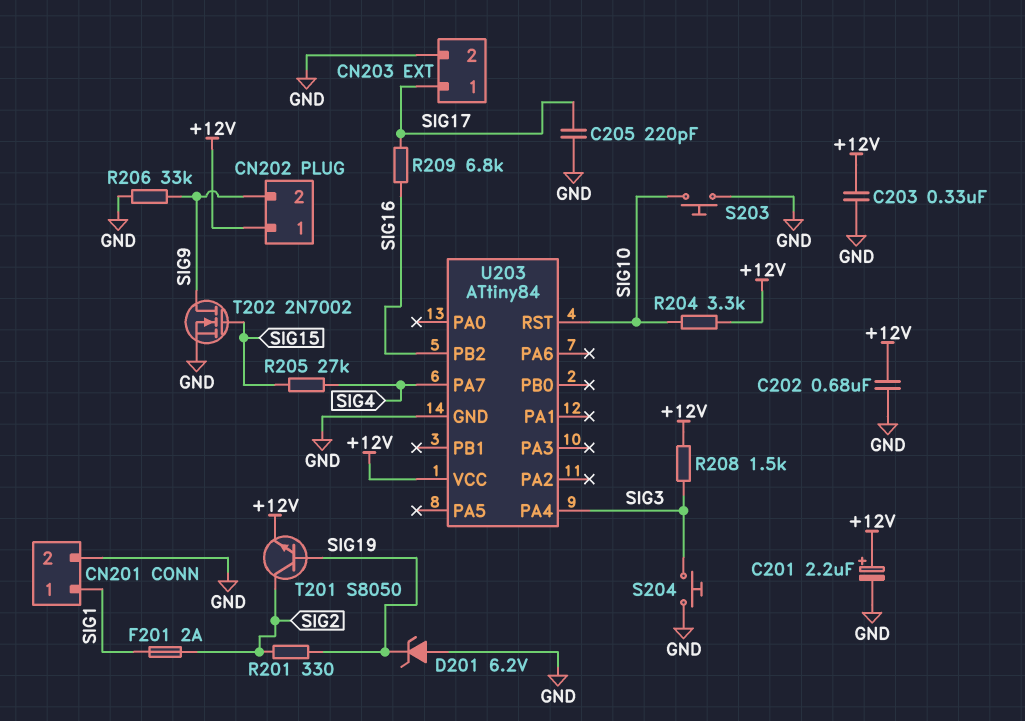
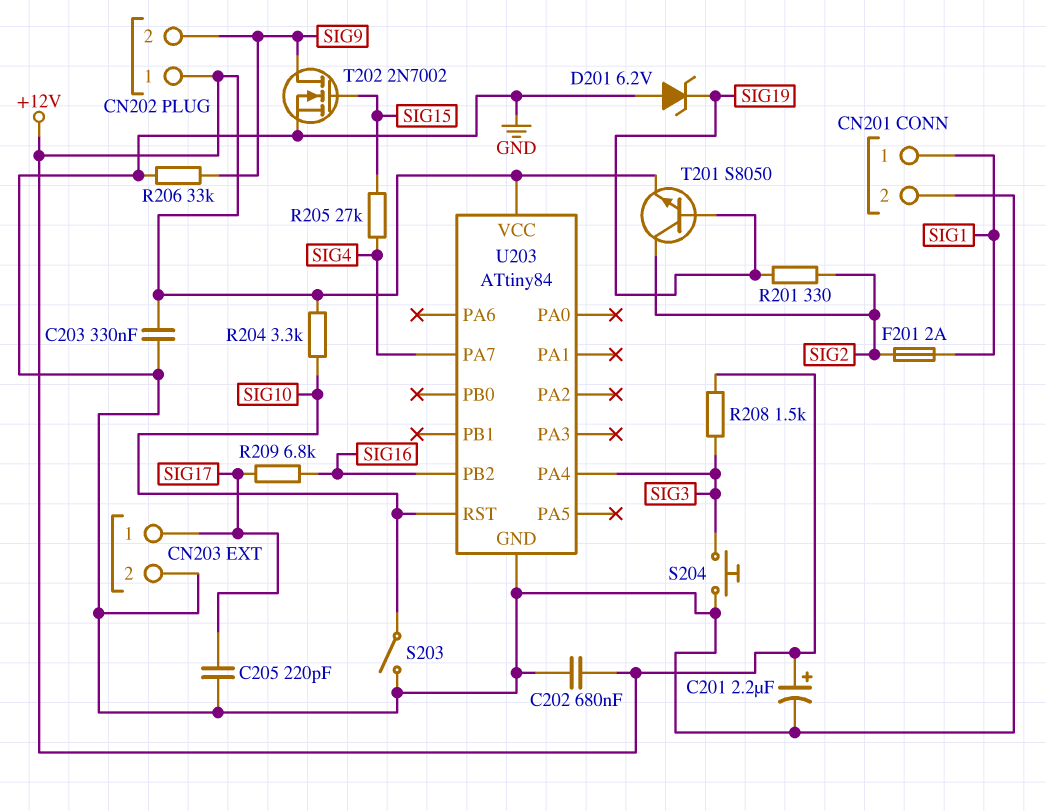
S203: button (GND, SIG10) -> switch (GND, SIG10)

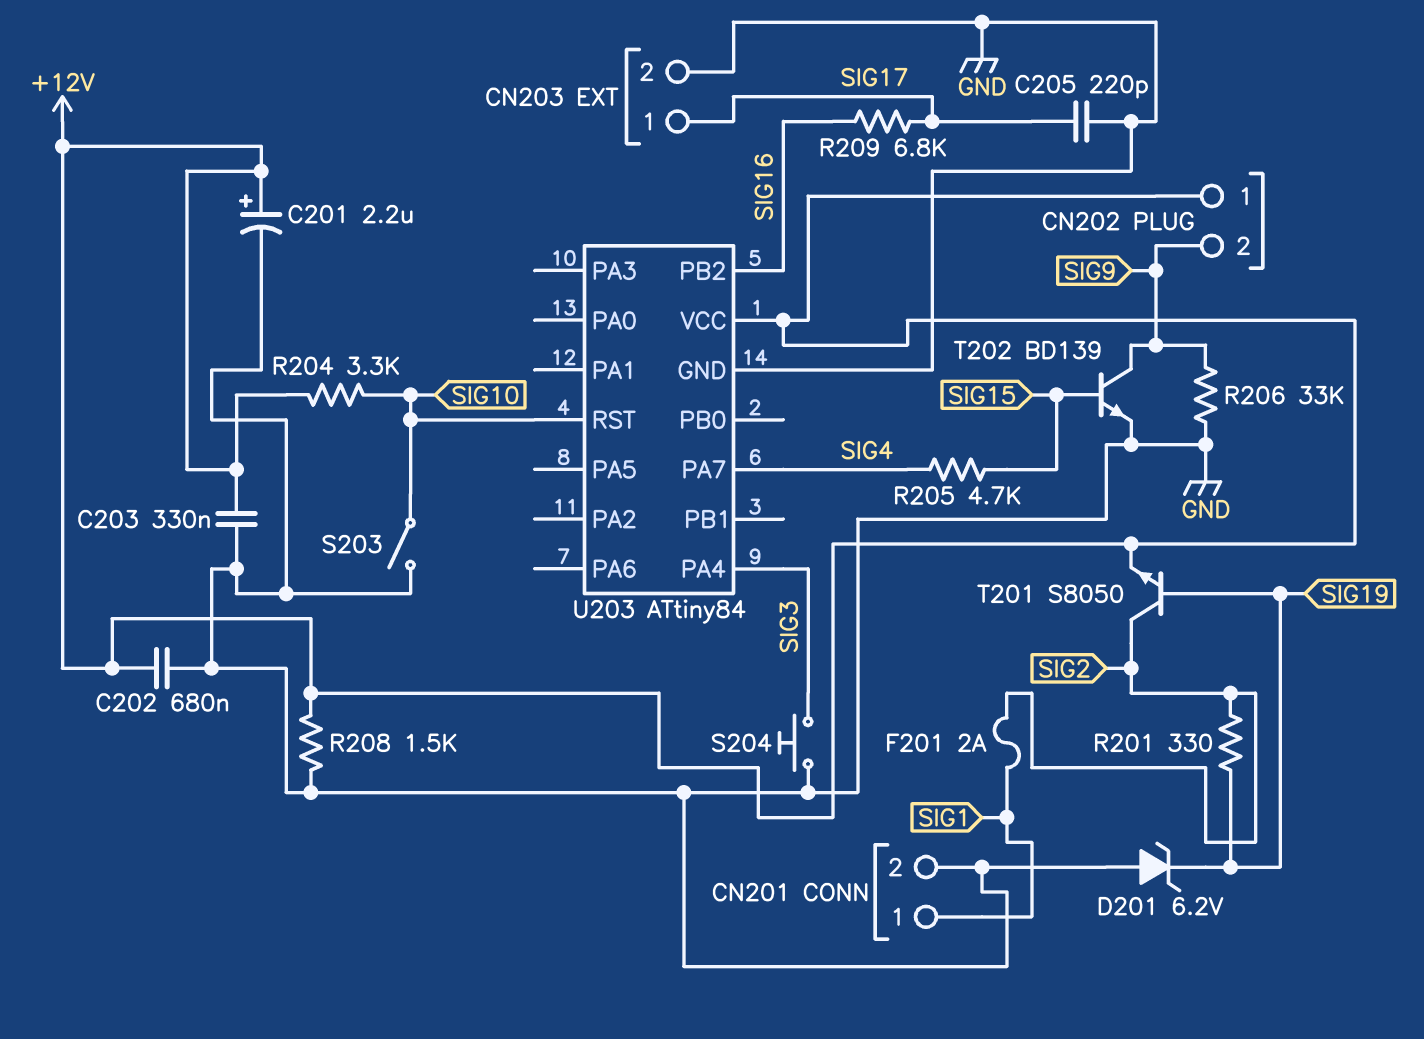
R205: 27k (SIG4, SIG15) -> 4.7k (SIG4, SIG15)
R208: 1.5k (+12V, SIG3) -> 1.5k (+12V, GND)
T202: NMOS 2N7002 (G SIG15, D SIG9, S GND) -> NPN BD139 (B SIG15, C SIG9, E GND)

